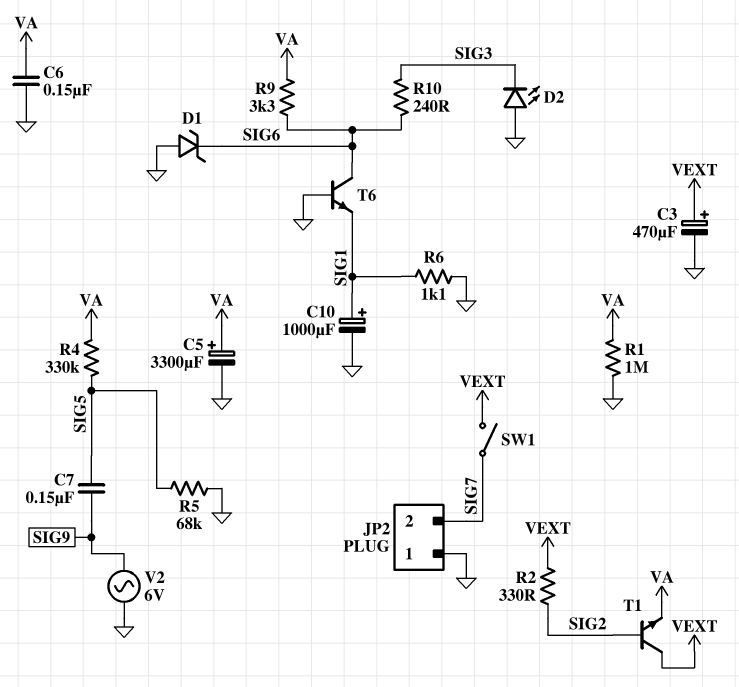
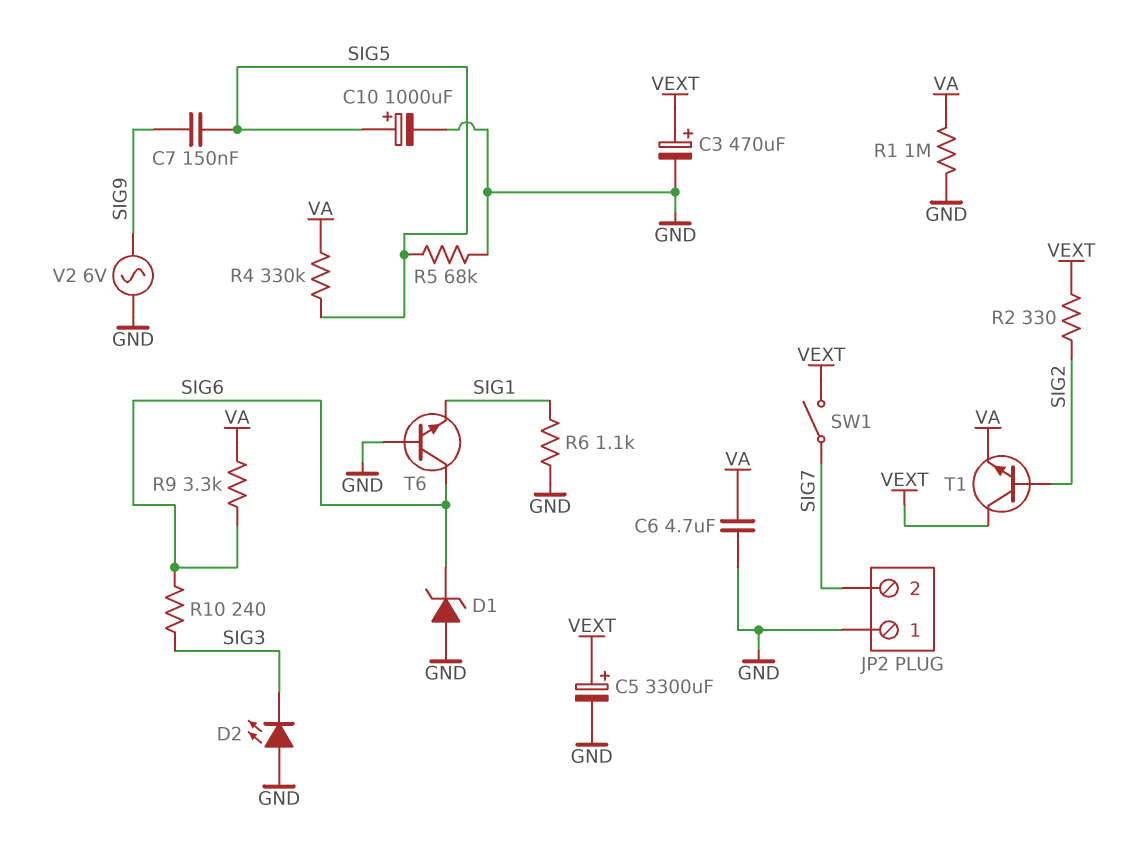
C5: 3300uF (plus VA, minus GND) -> 3300uF (plus VEXT, minus GND)
C6: 150nF (GND, VA) -> 4.7uF (GND, VA)
C10: 1000uF (plus SIG1, minus GND) -> 1000uF (plus SIG5, minus GND)

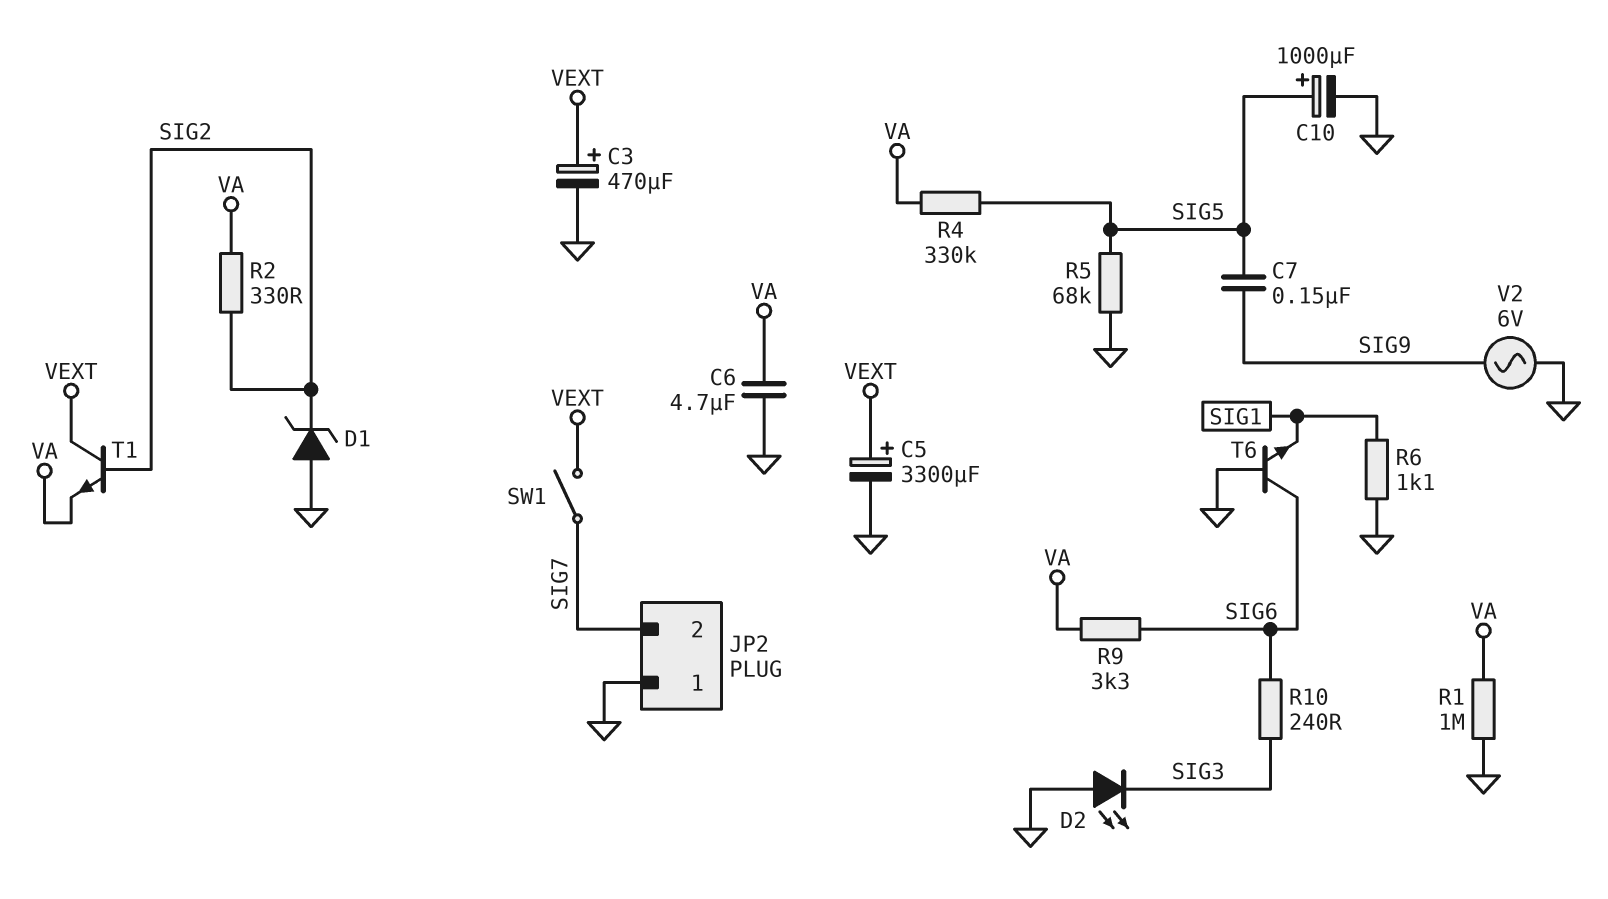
D1: zener (A GND, K SIG6) -> zener (A GND, K SIG2)
R2: 330 (SIG2, VEXT) -> 330 (SIG2, VA)

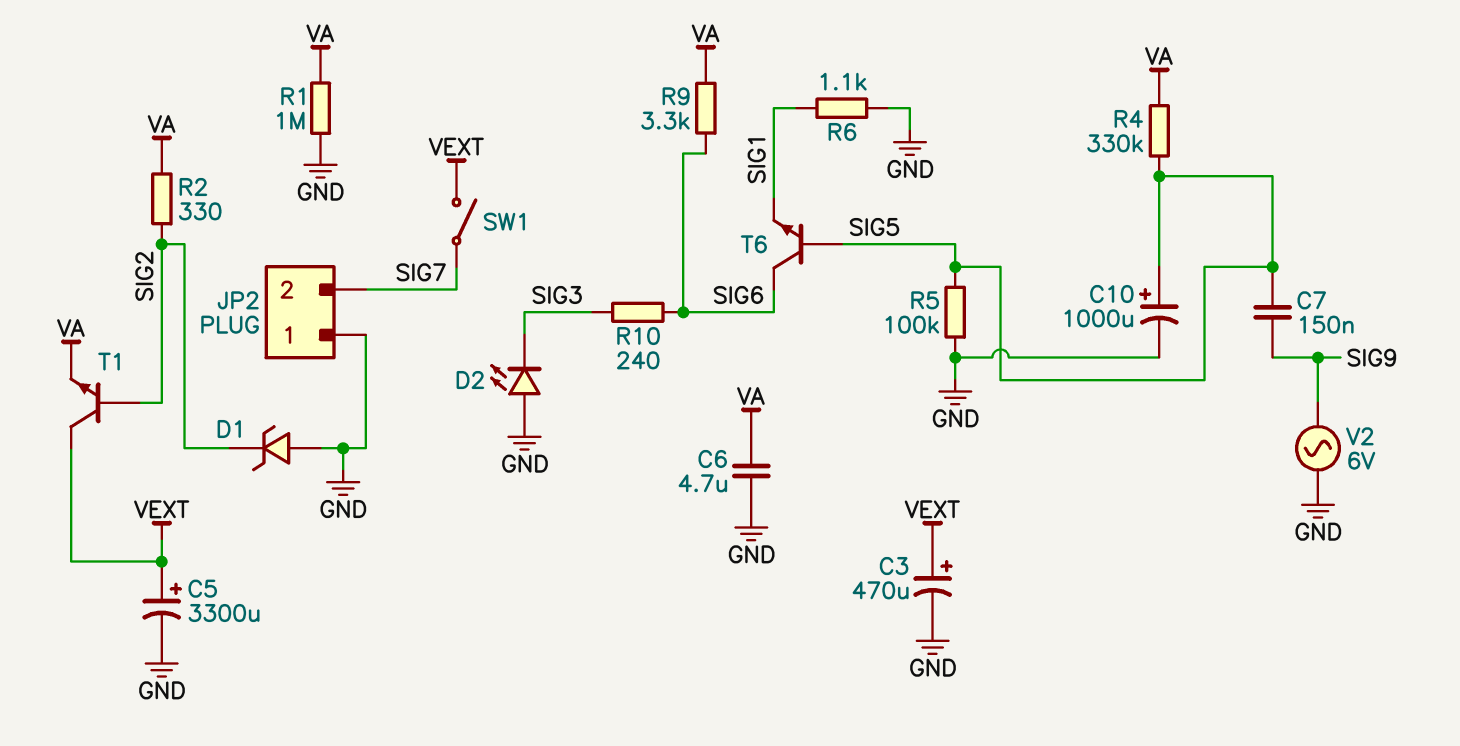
R5: 68k (GND, SIG5) -> 100k (GND, SIG5)
T6: NPN (B GND, C SIG6, E SIG1) -> NPN (B SIG5, C SIG6, E SIG1)

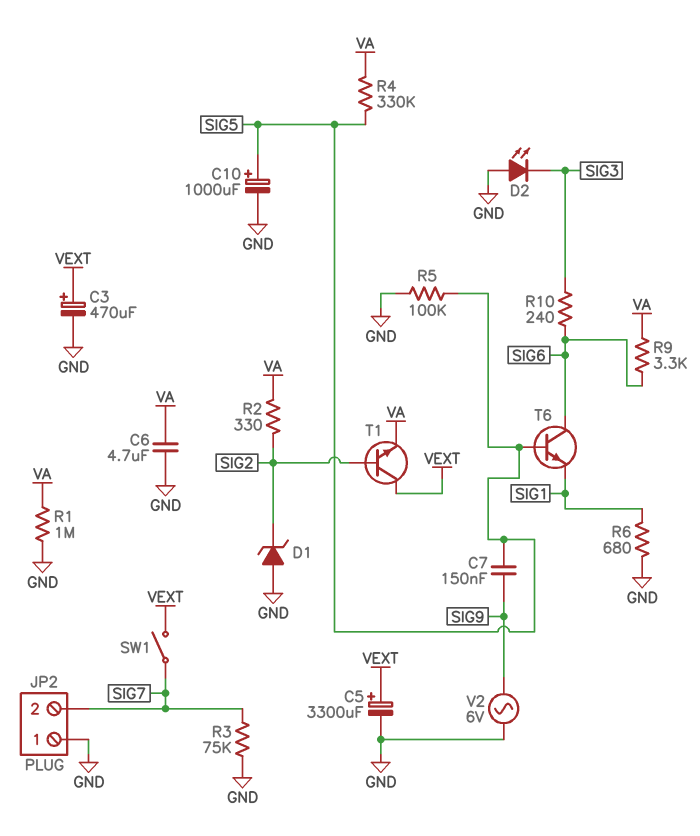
R3: none -> 75k (GND, SIG7)
R6: 1.1k (GND, SIG1) -> 680 (GND, SIG1)

